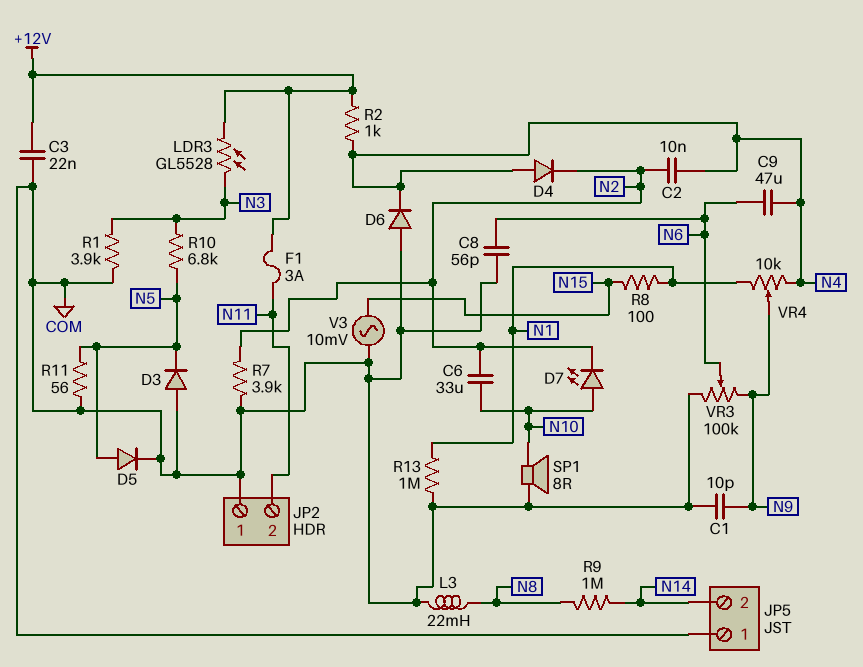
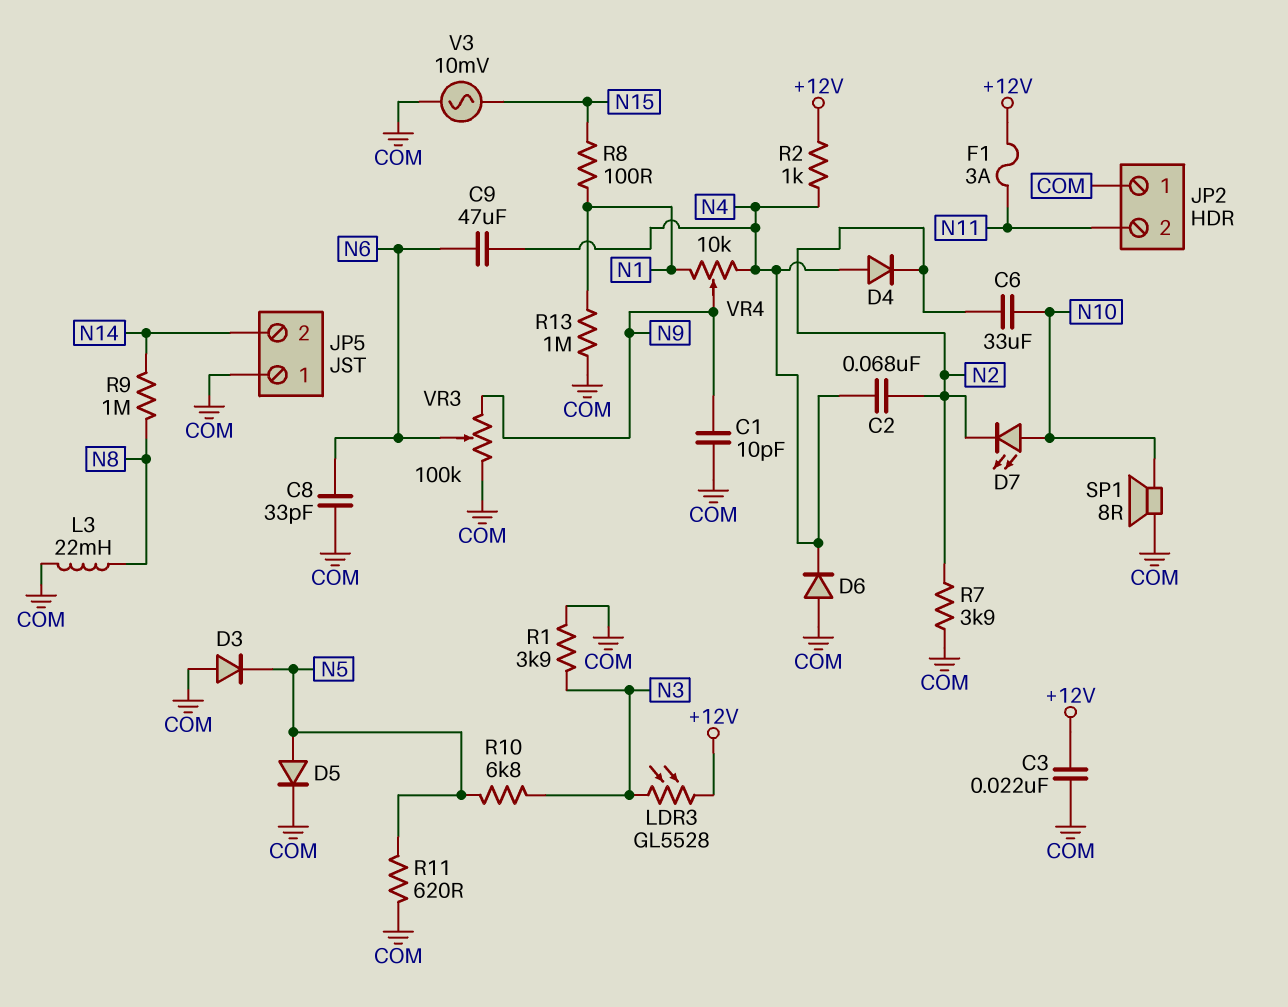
C2: 10nF (N2, N4) -> 68nF (N2, N4)
C8: 56pF (COM, N6) -> 33pF (COM, N6)
R11: 56 (COM, N5) -> 620 (COM, N5)

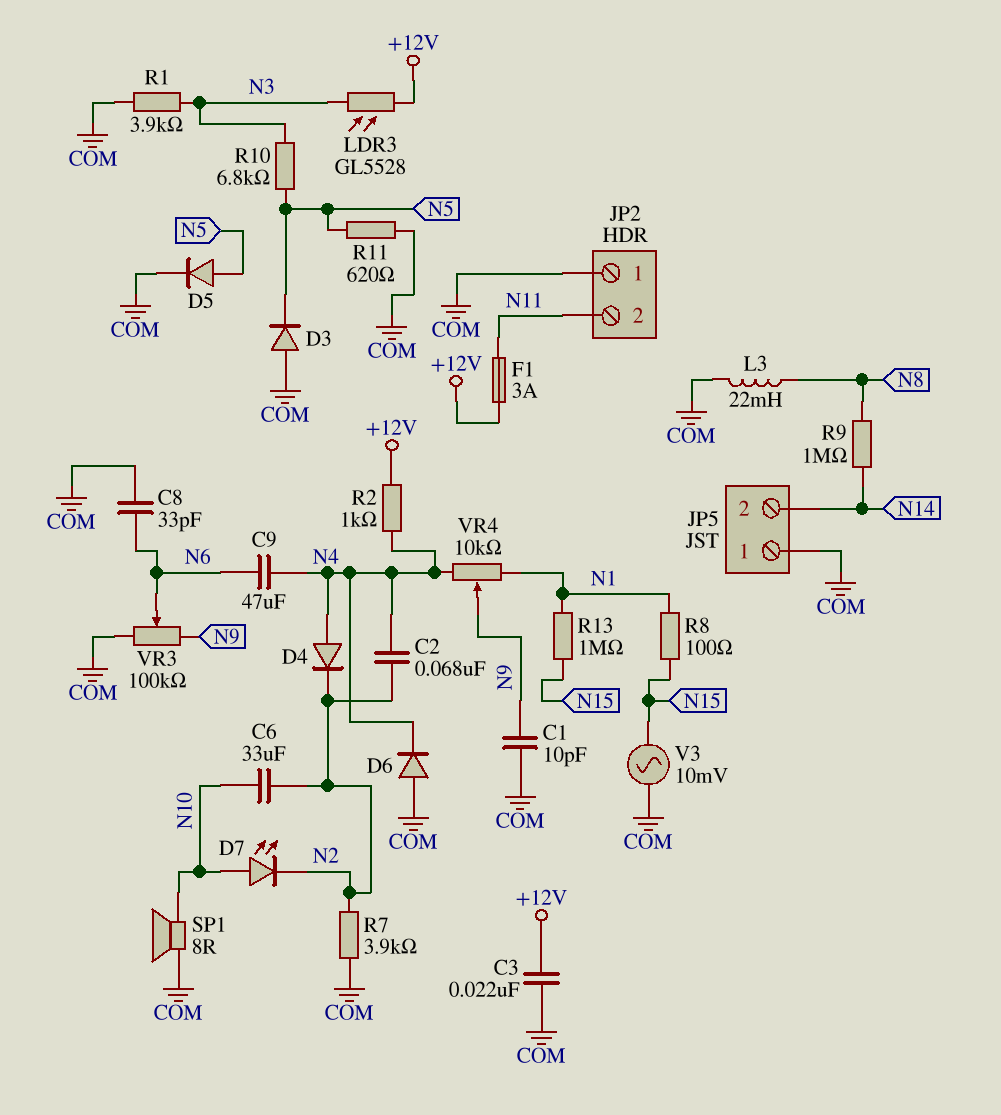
R13: 1M (COM, N1) -> 1M (N1, N15)

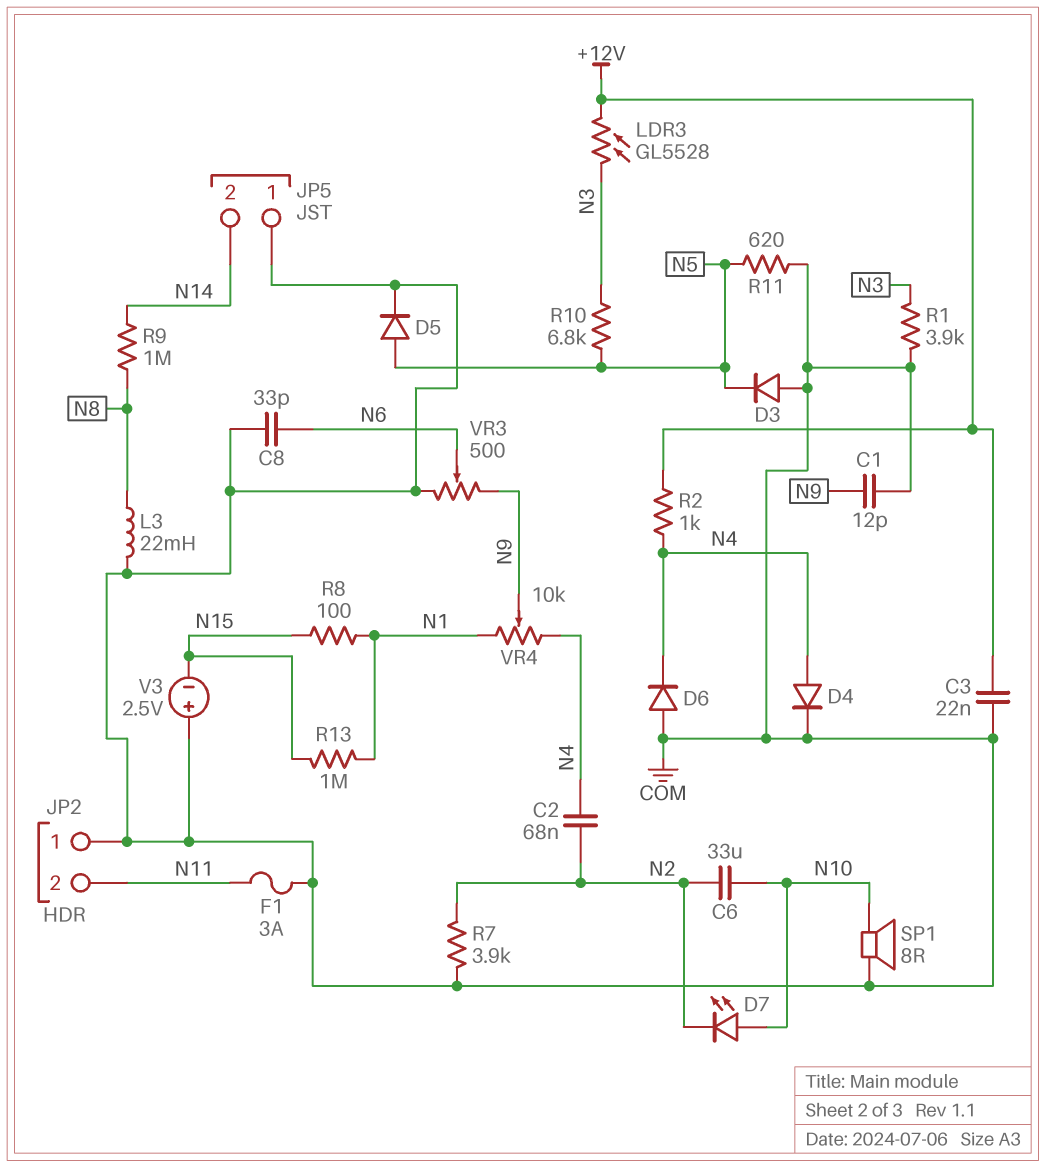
C1: 10pF (COM, N9) -> 12pF (COM, N9)
C9: 47uF (N4, N6) -> none
D4: diode (A N4, K N2) -> diode (A N4, K COM)
F1: 3A (+12V, N11) -> 3A (COM, N11)
V3: AC 10mV (COM, N15) -> 2.5V (plus COM, minus N15)
VR3: 100k (COM, N9, wiper N6) -> 500 (COM, N9, wiper N6)

